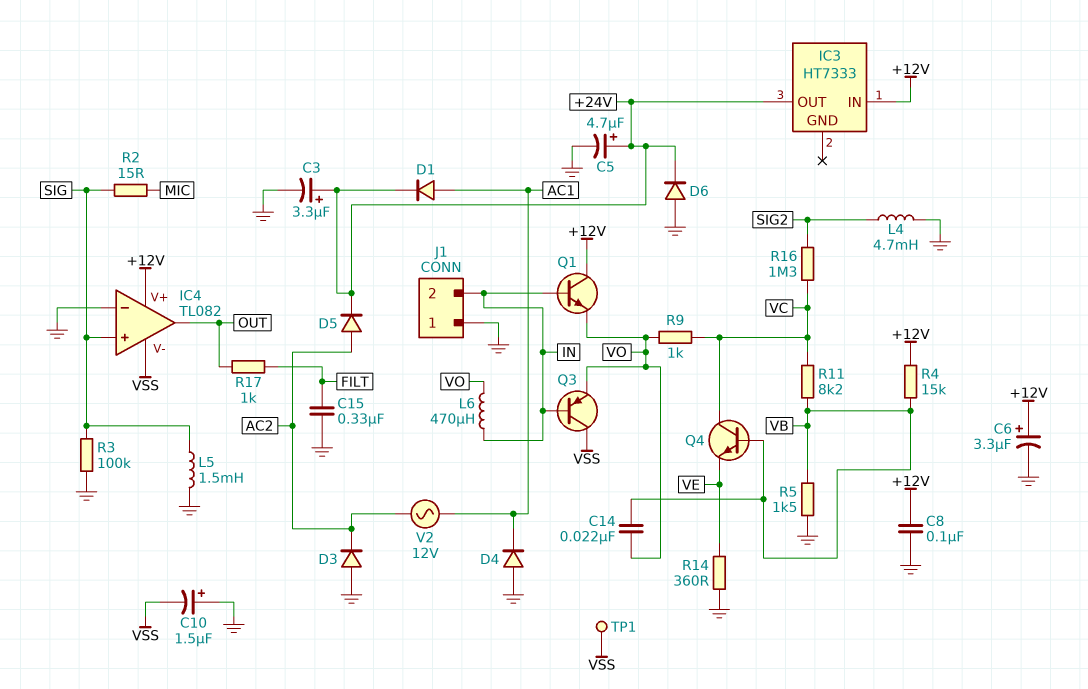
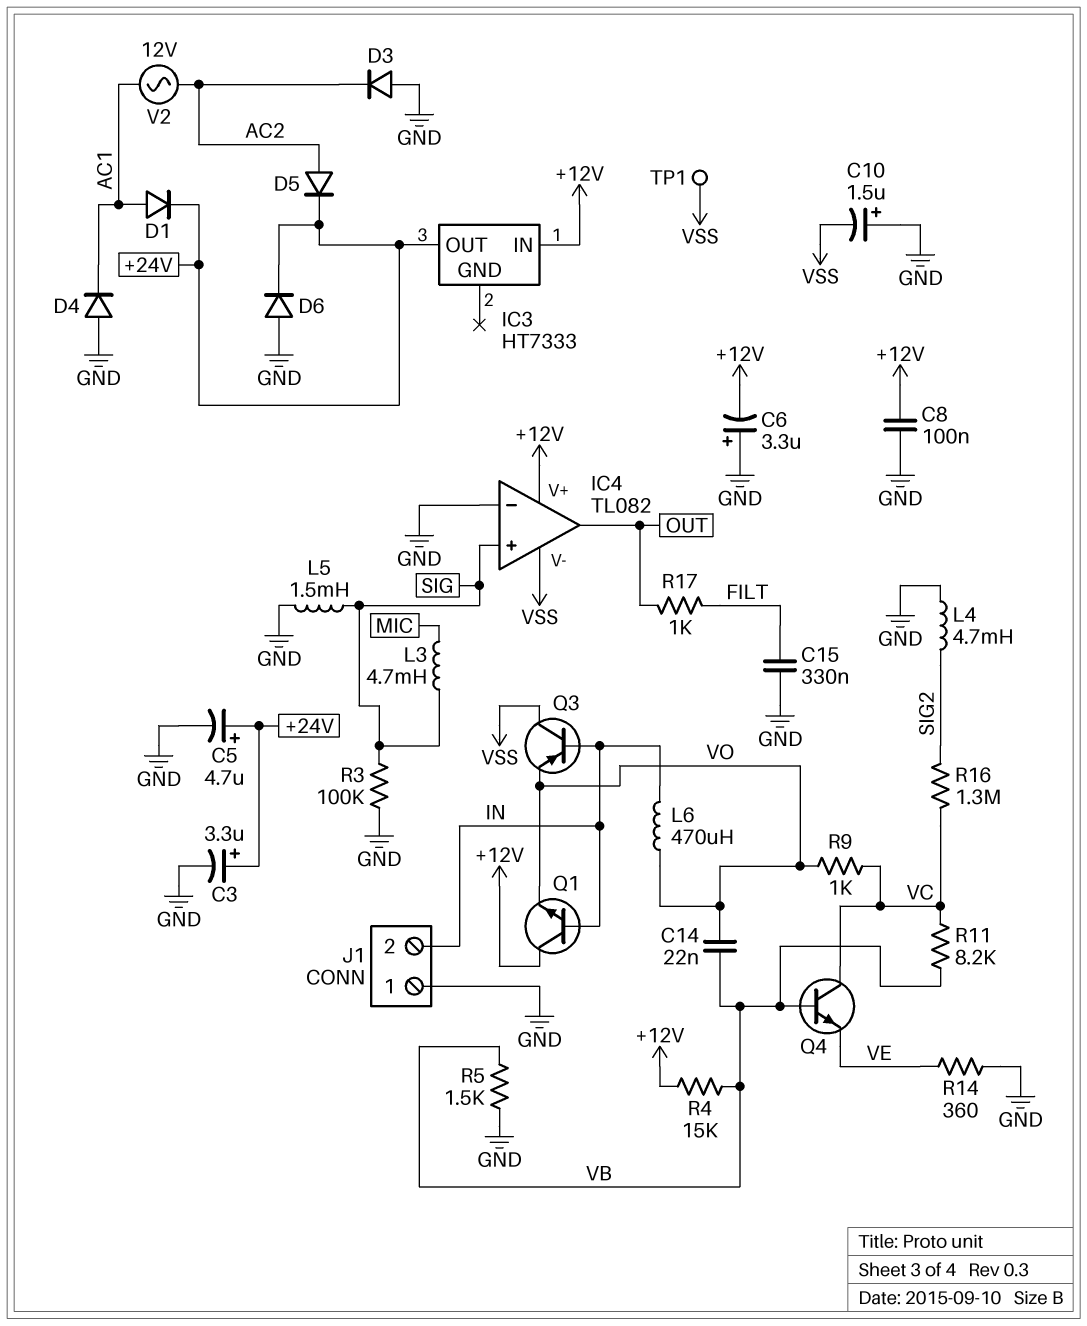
C6: 3.3uF (plus +12V, minus GND) -> 3.3uF (plus GND, minus +12V)
L3: none -> 4.7mH (MIC, SIG)
R2: 15 (MIC, SIG) -> none

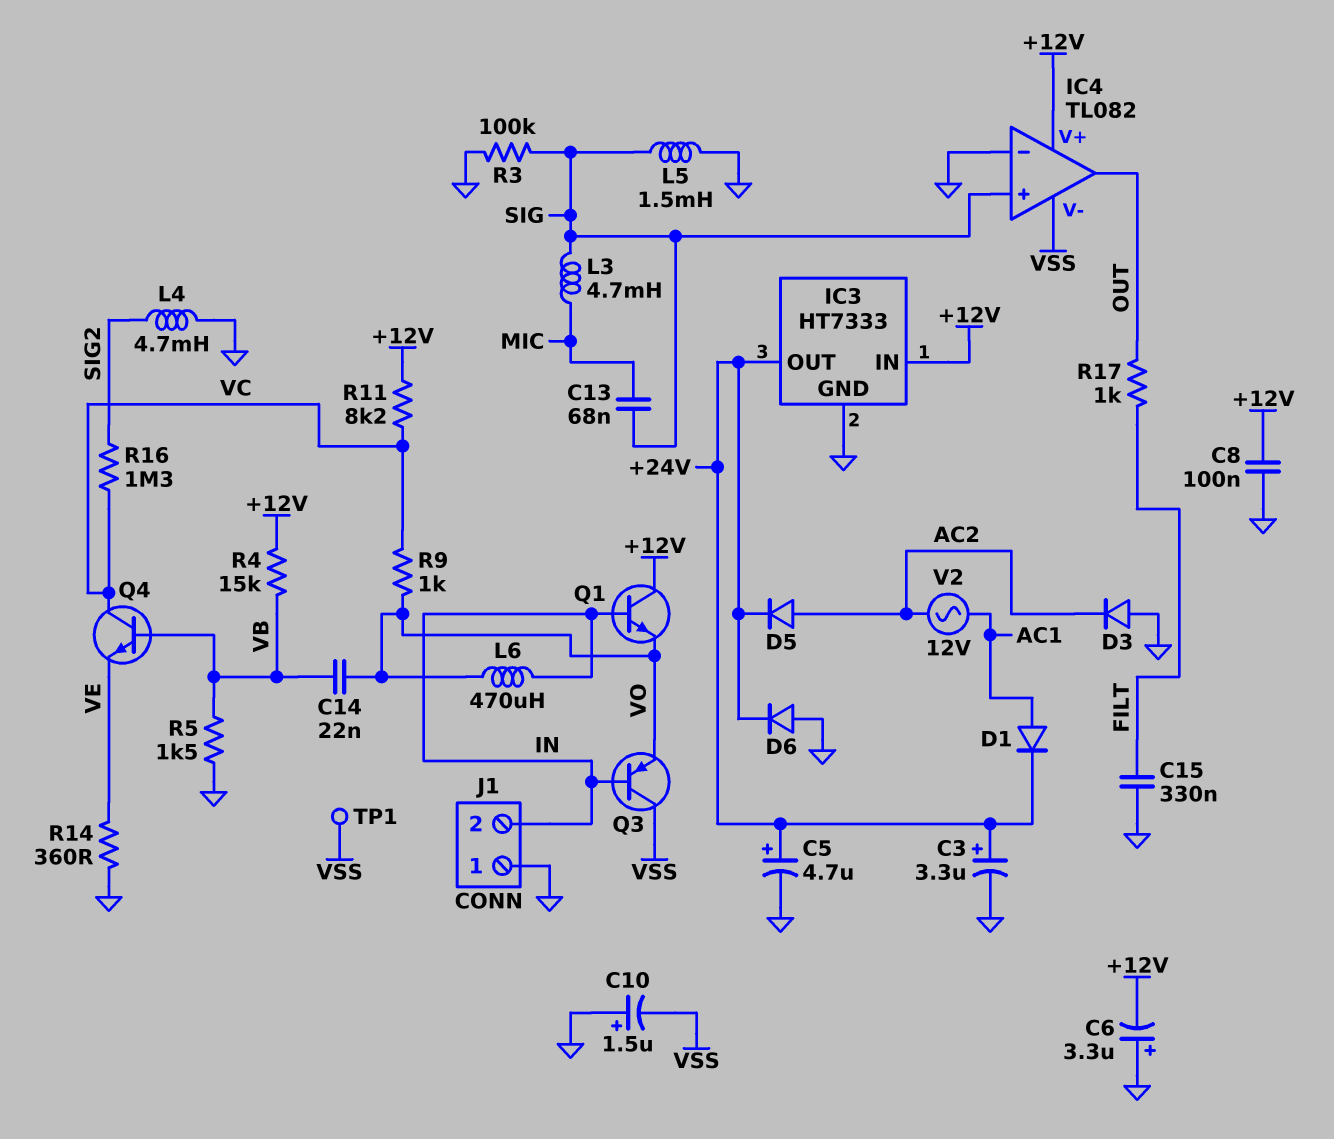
C13: none -> 68nF (MIC, SIG)
D4: diode (A GND, K AC1) -> none
IC3 pin GND: none -> GND
R11: 8.2k (VB, VC) -> 8.2k (+12V, VC)

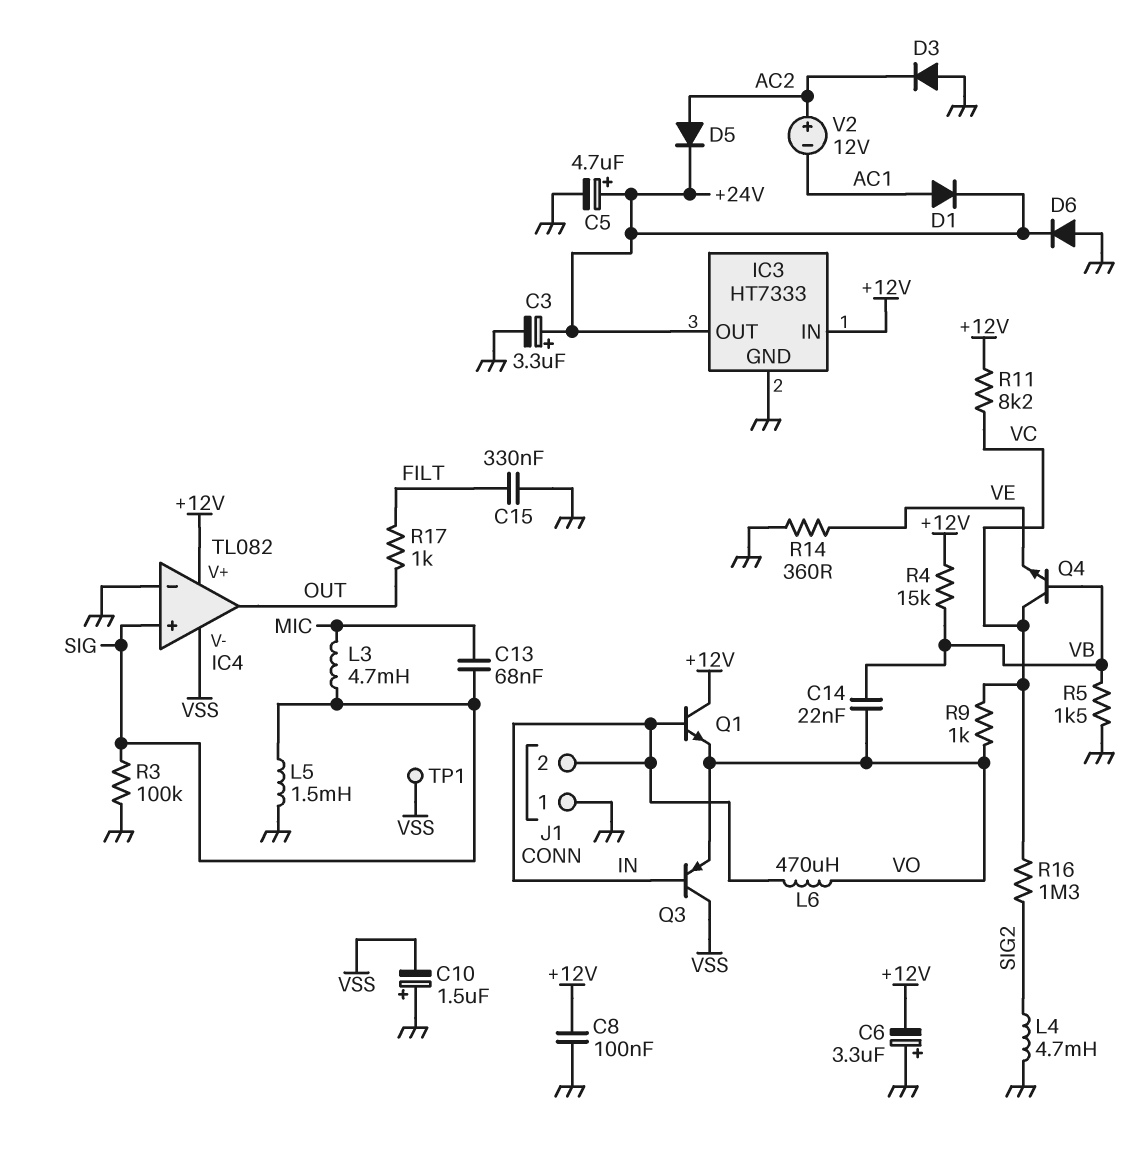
V2: AC 12V (AC1, AC2) -> 12V (plus AC2, minus AC1)

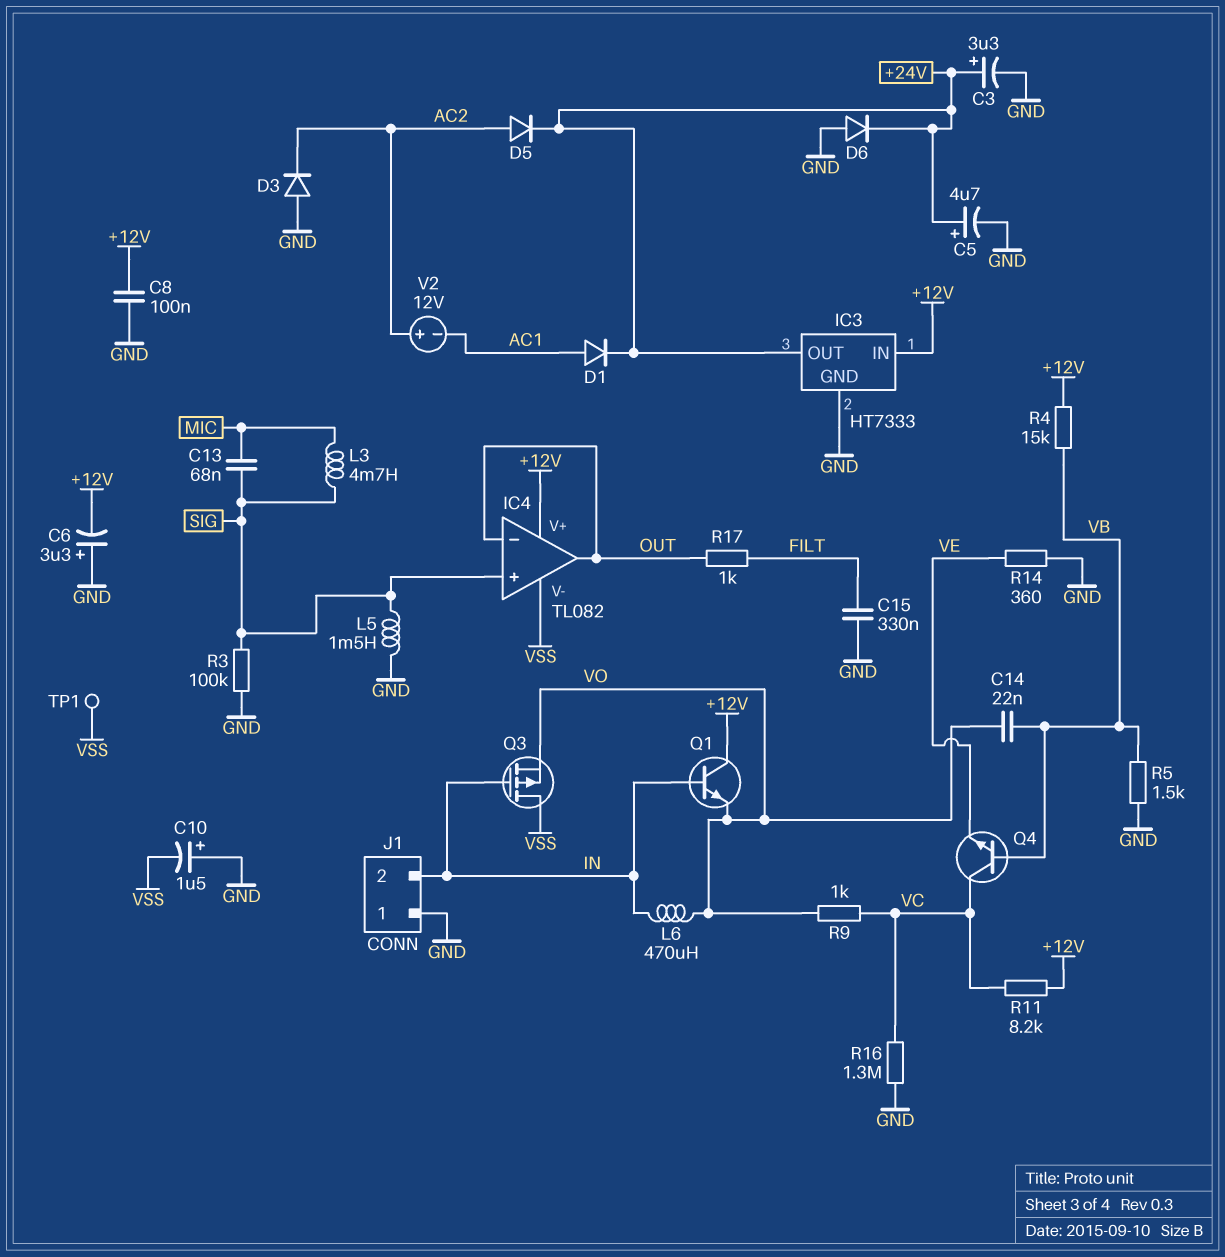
IC4 pin in-: GND -> OUT
L4: 4.7mH (GND, SIG2) -> none
Q3: PNP (B IN, C VSS, E VO) -> PMOS (G IN, D VSS, S VO)
R16: 1.3M (SIG2, VC) -> 1.3M (GND, VC)

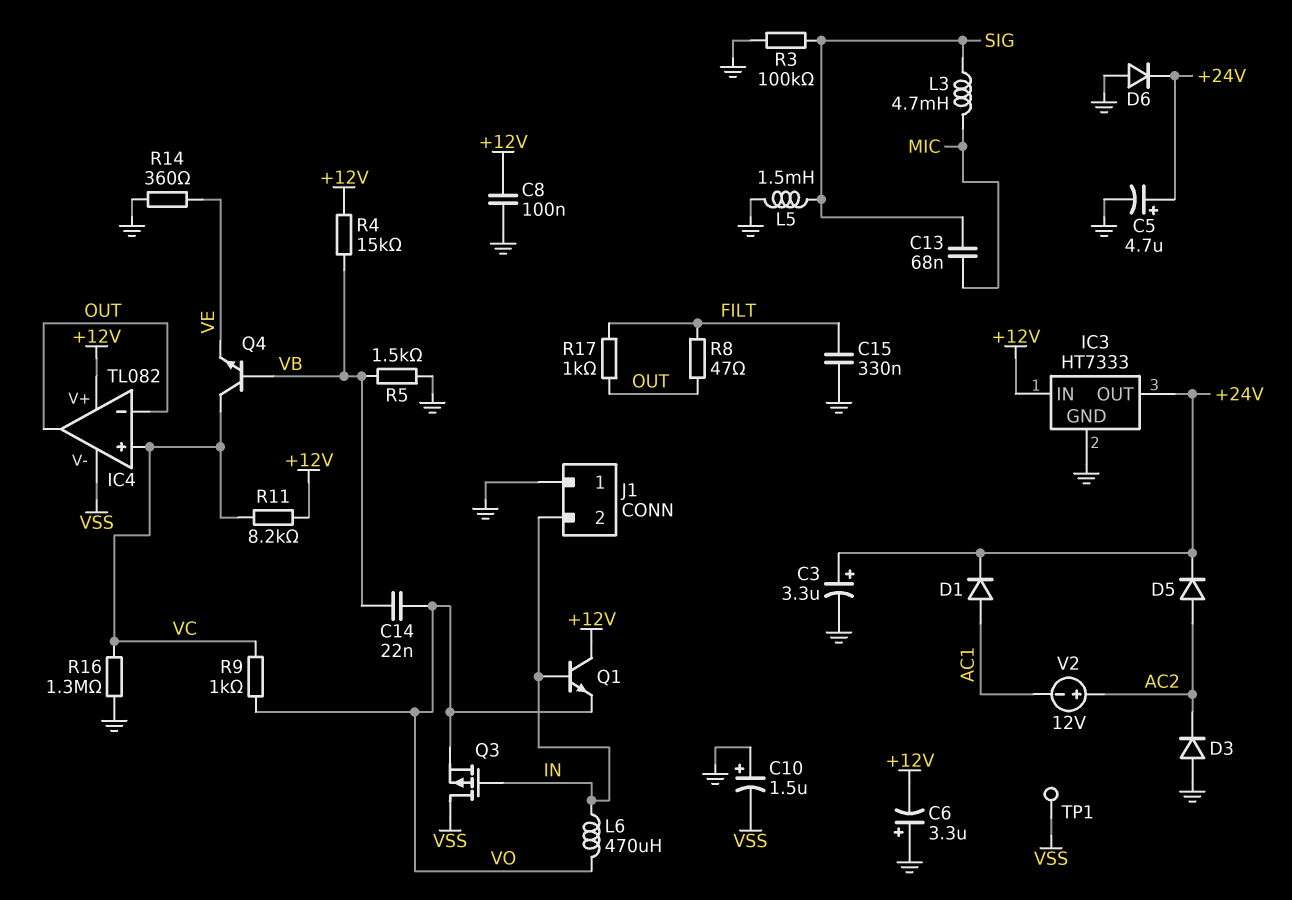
IC4 pin in+: SIG -> VC
R8: none -> 47 (FILT, OUT)

